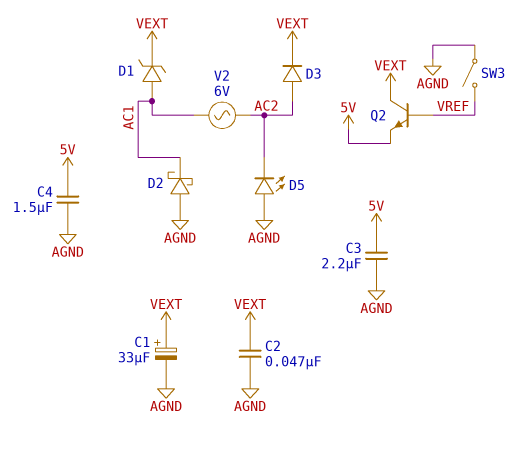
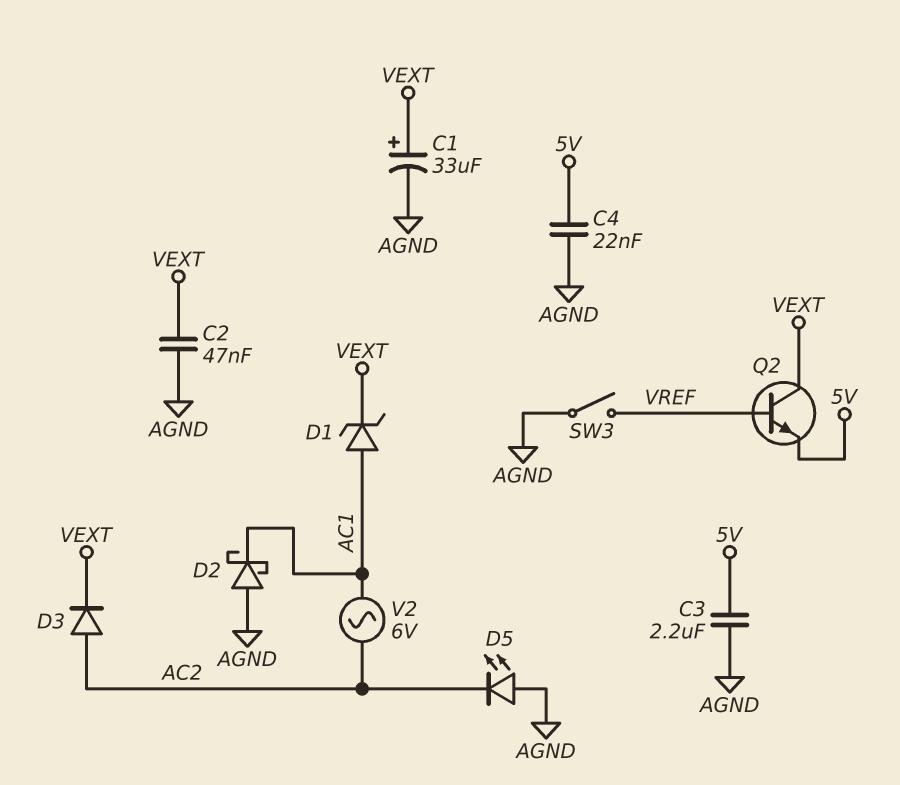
C4: 1.5uF (5V, AGND) -> 22nF (5V, AGND)

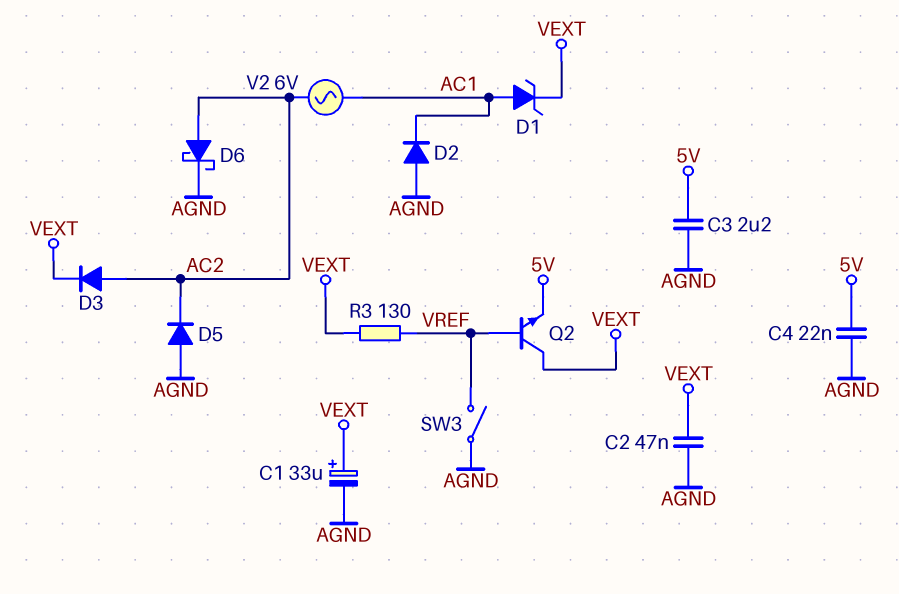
D2: schottky (A AGND, K AC1) -> diode (A AGND, K AC1)
D5: LED (A AGND, K AC2) -> diode (A AGND, K AC2)
D6: none -> schottky (A AC2, K AGND)
R3: none -> 130 (VEXT, VREF)

